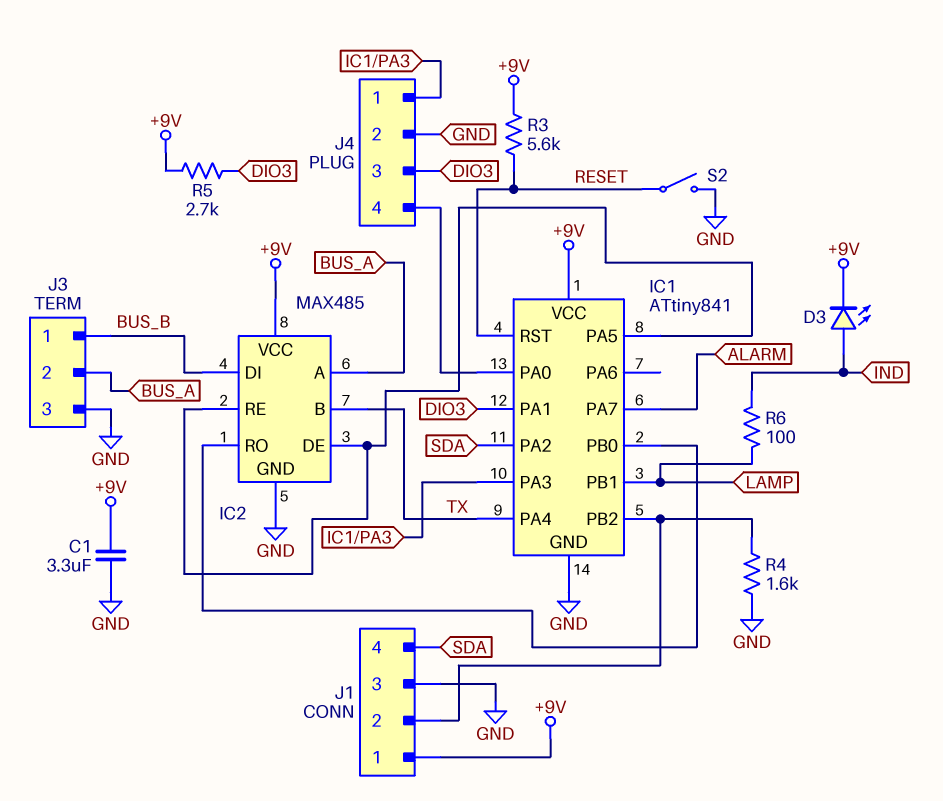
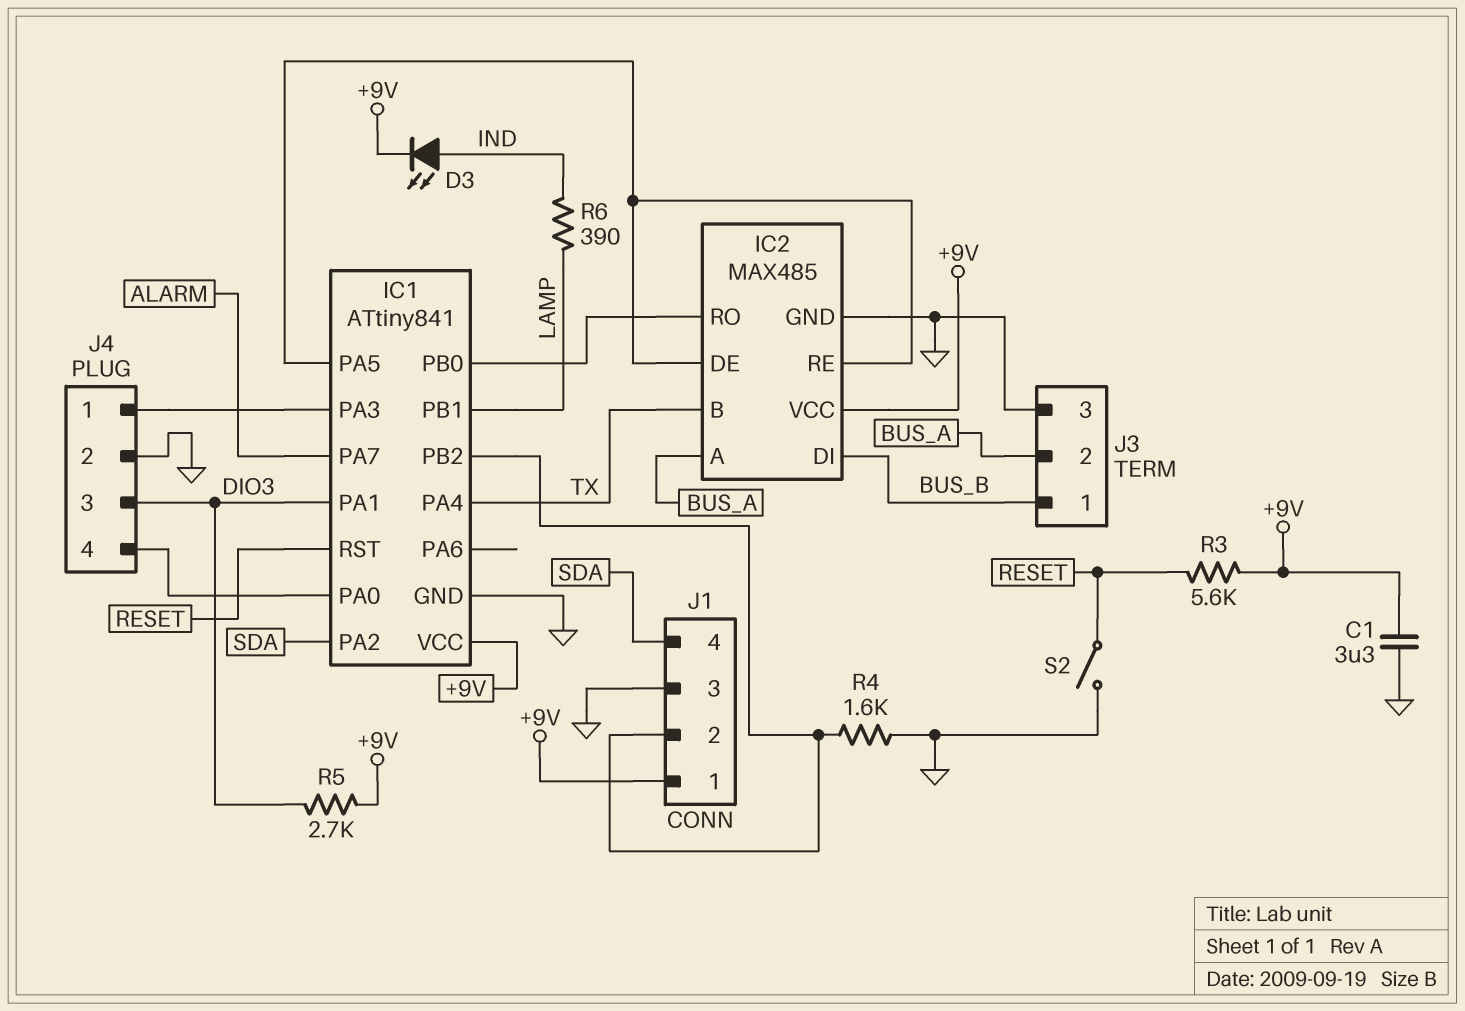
R6: 100 (IND, LAMP) -> 390 (IND, LAMP)

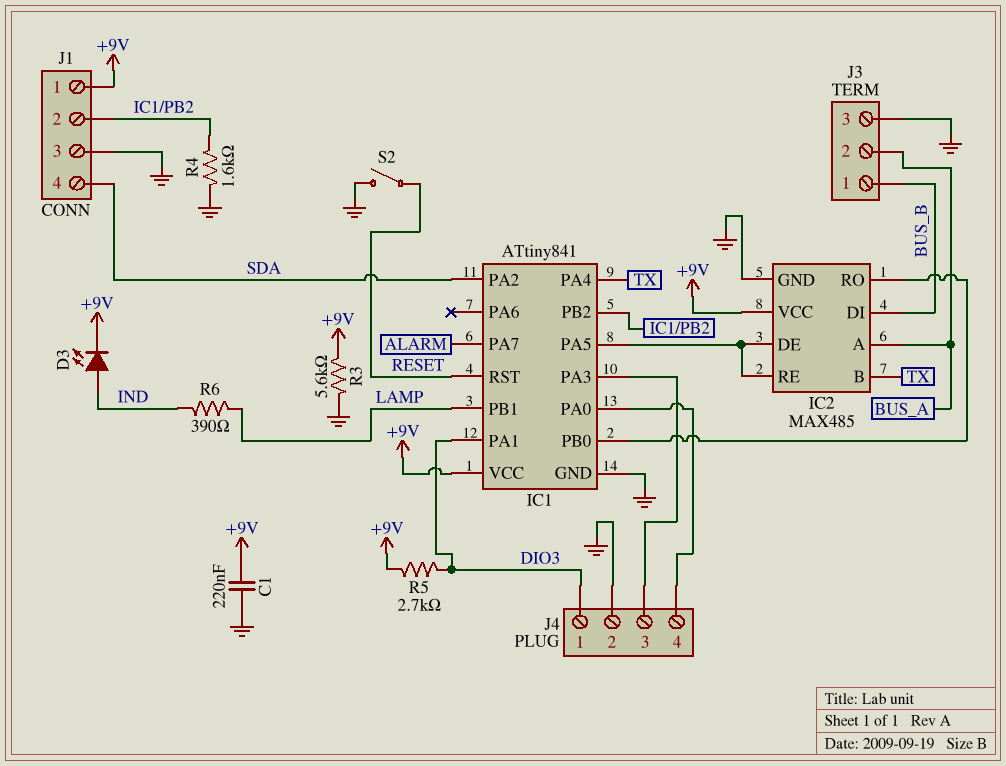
C1: 3.3uF (+9V, GND) -> 220nF (+9V, GND)
J4 pin 1: IC1/PA3 -> DIO3
J4 pin 3: DIO3 -> IC1/PA3
R3: 5.6k (+9V, RESET) -> 5.6k (+9V, GND)

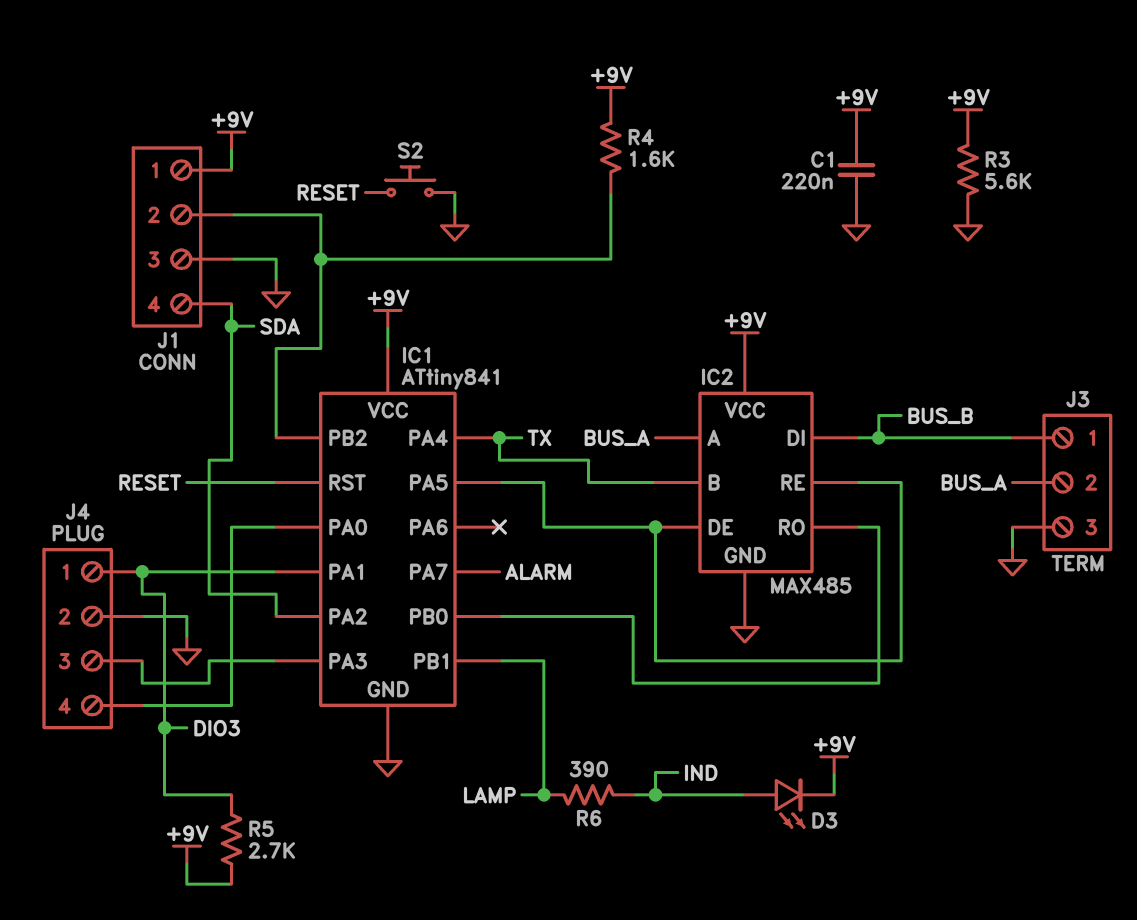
R4: 1.6k (GND, IC1/PB2) -> 1.6k (+9V, IC1/PB2)
S2: switch (GND, RESET) -> button (GND, RESET)

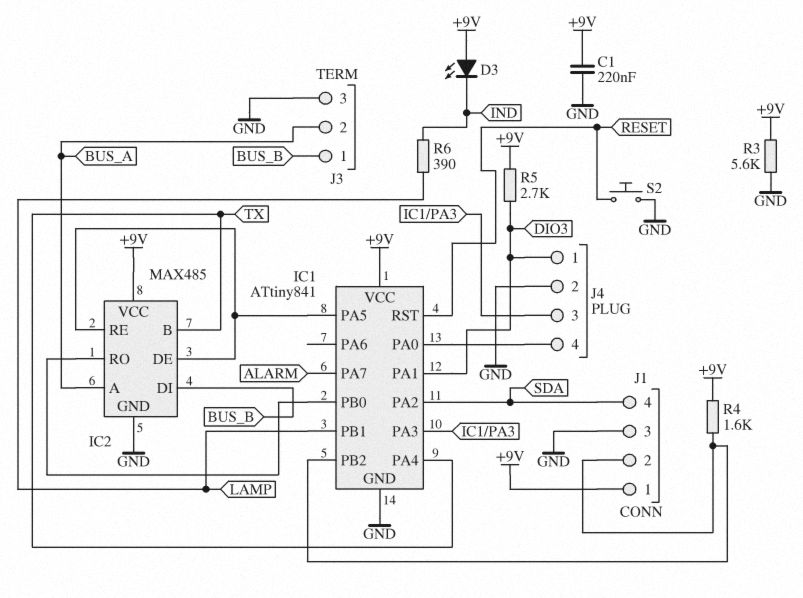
D3: LED (A IND, K +9V) -> LED (A +9V, K IND)

